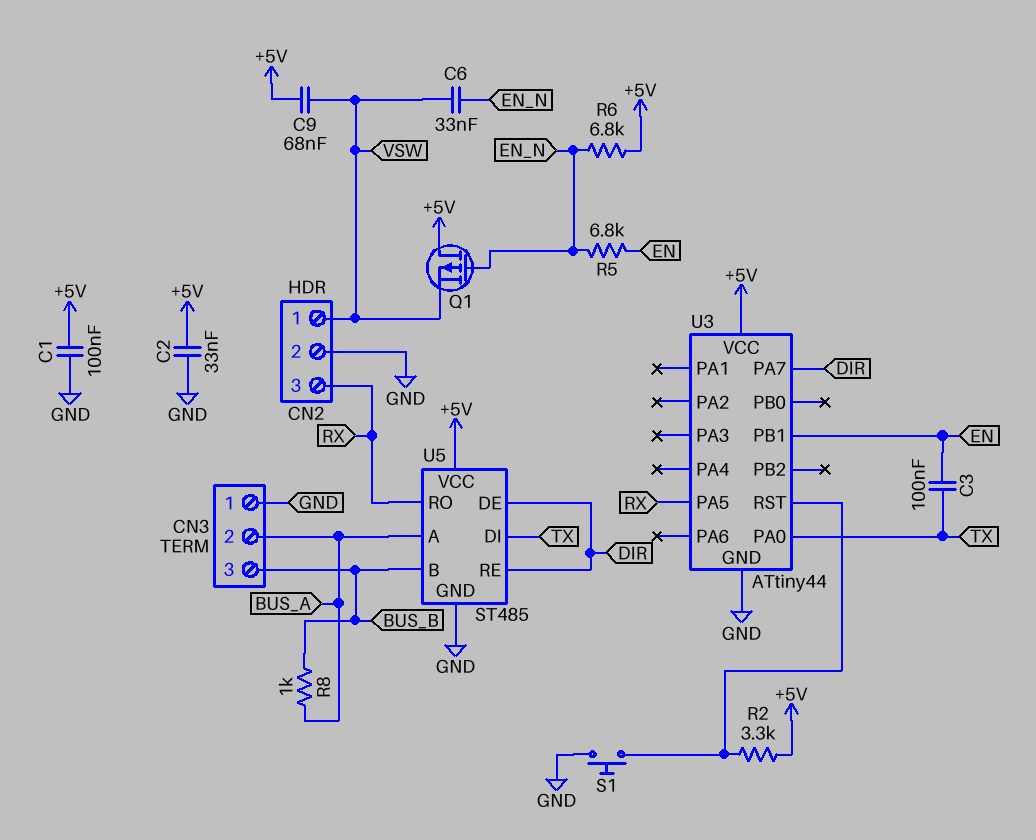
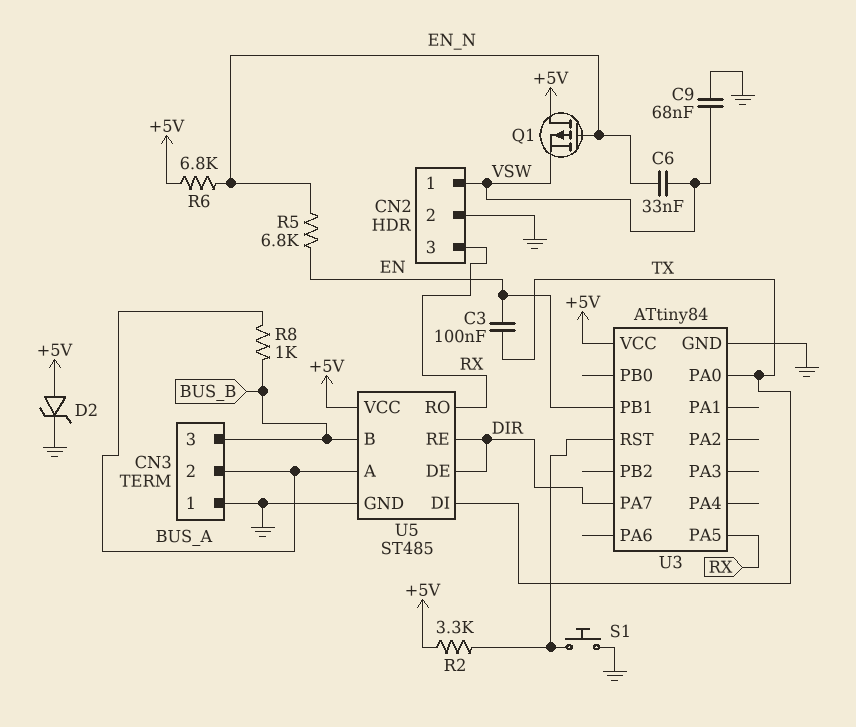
C1: 100nF (+5V, GND) -> none
C2: 33nF (+5V, GND) -> none
C9: 68nF (+5V, VSW) -> 68nF (GND, VSW)
D2: none -> zener (A +5V, K GND)
U3: ATtiny44 -> ATtiny84

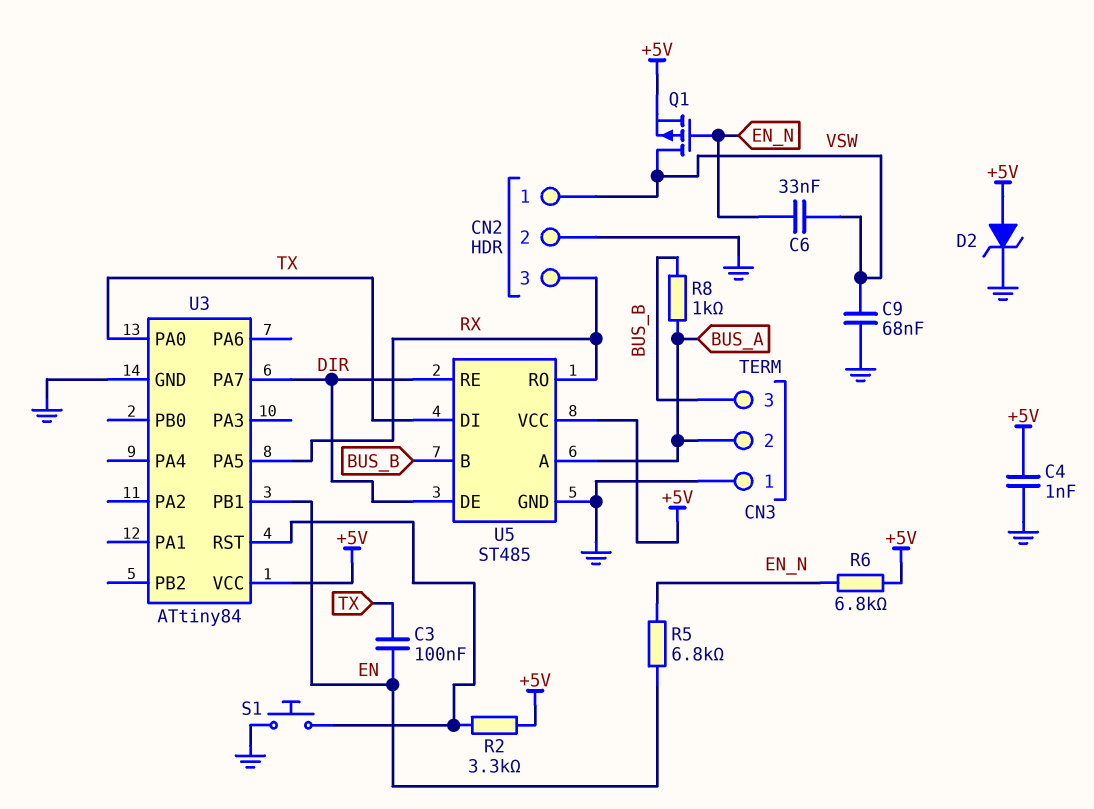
C4: none -> 1nF (+5V, GND)
Q1: PMOS (G EN_N, D +5V, S VSW) -> PMOS (G EN_N, D VSW, S +5V)

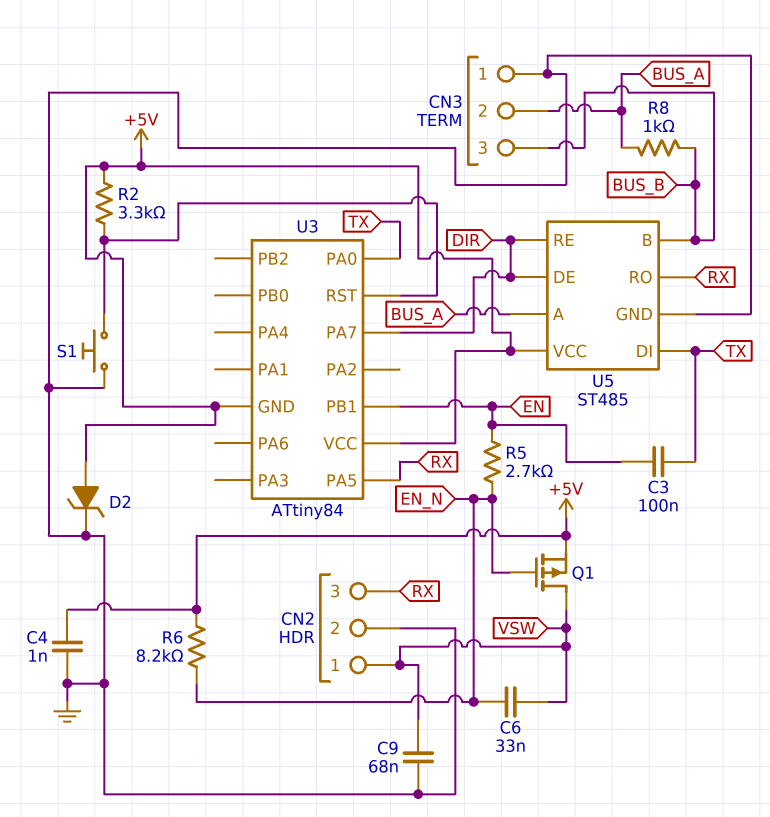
R5: 6.8k (EN, EN_N) -> 2.7k (EN, EN_N)
R6: 6.8k (+5V, EN_N) -> 8.2k (+5V, EN_N)
U3 pin GND: GND -> +5V

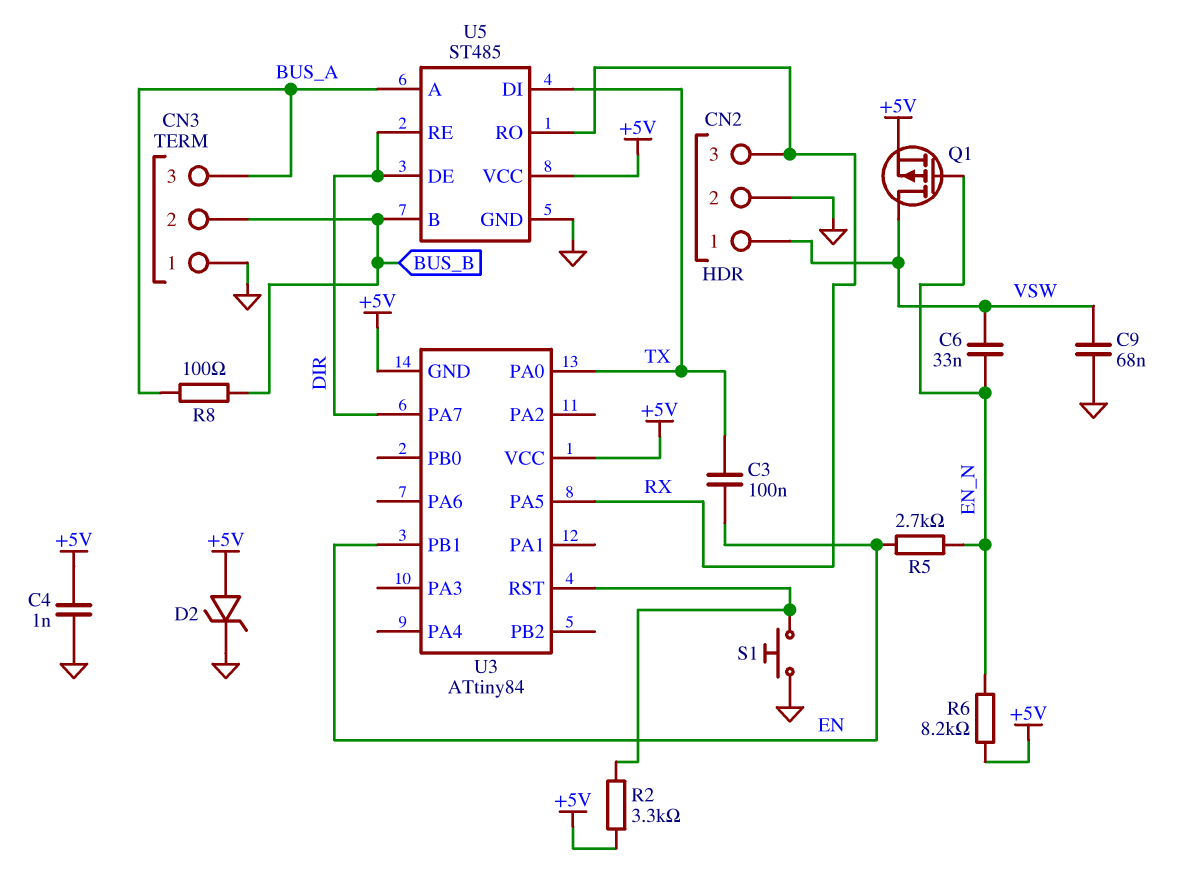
CN3 pin 2: BUS_A -> BUS_B
CN3 pin 3: BUS_B -> BUS_A
R8: 1k (BUS_A, BUS_B) -> 100 (BUS_A, BUS_B)

